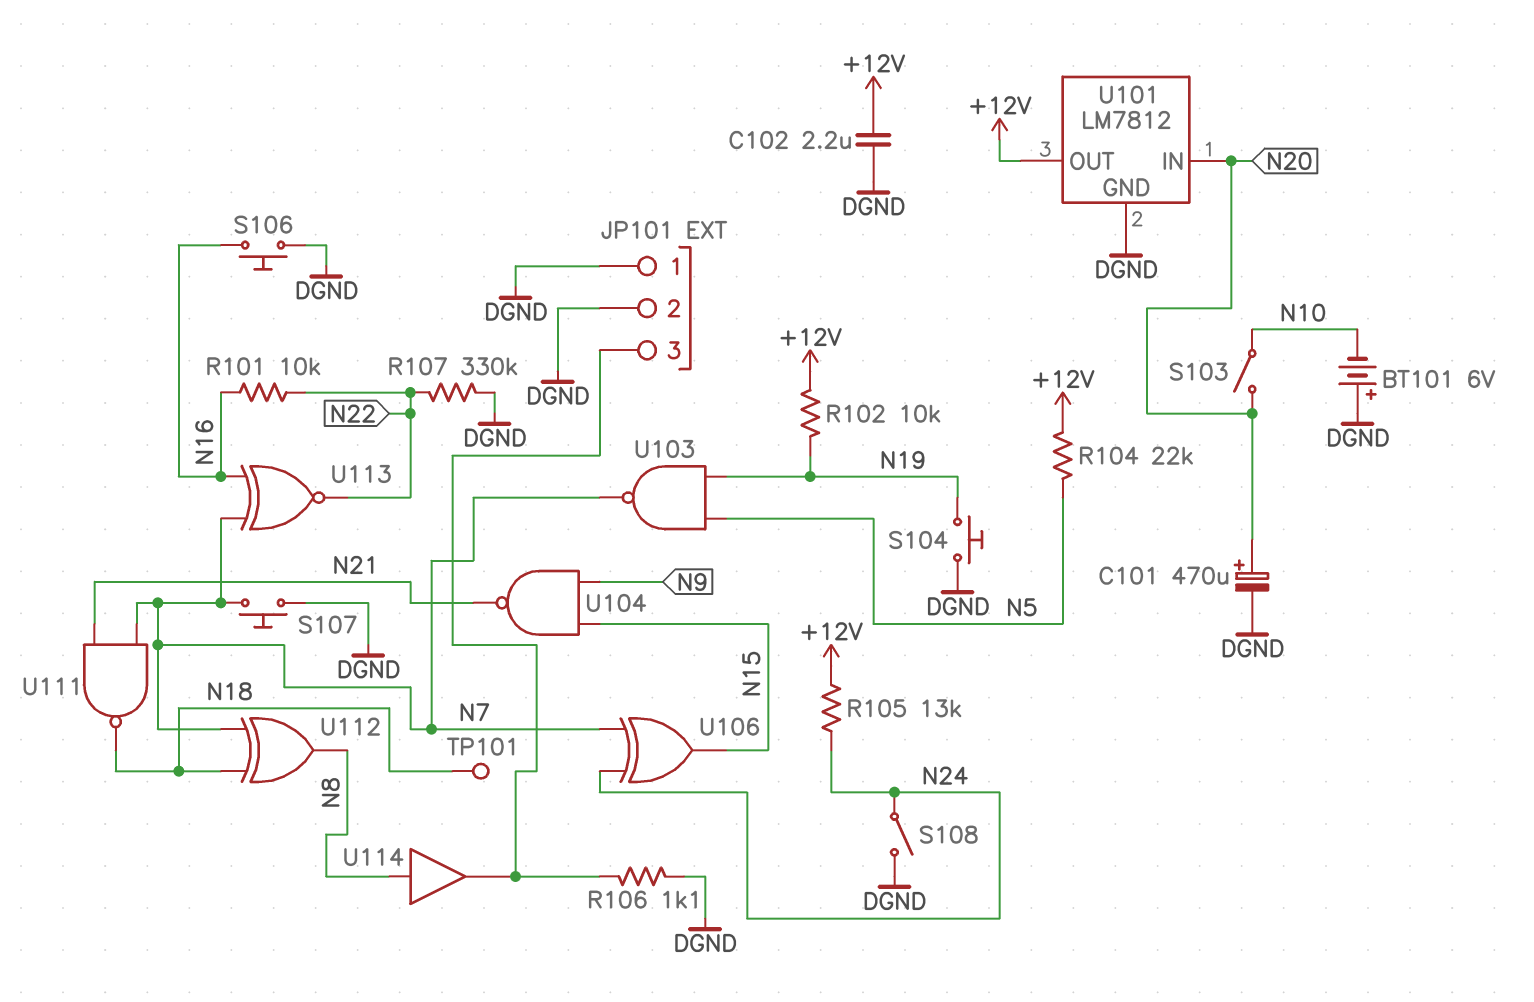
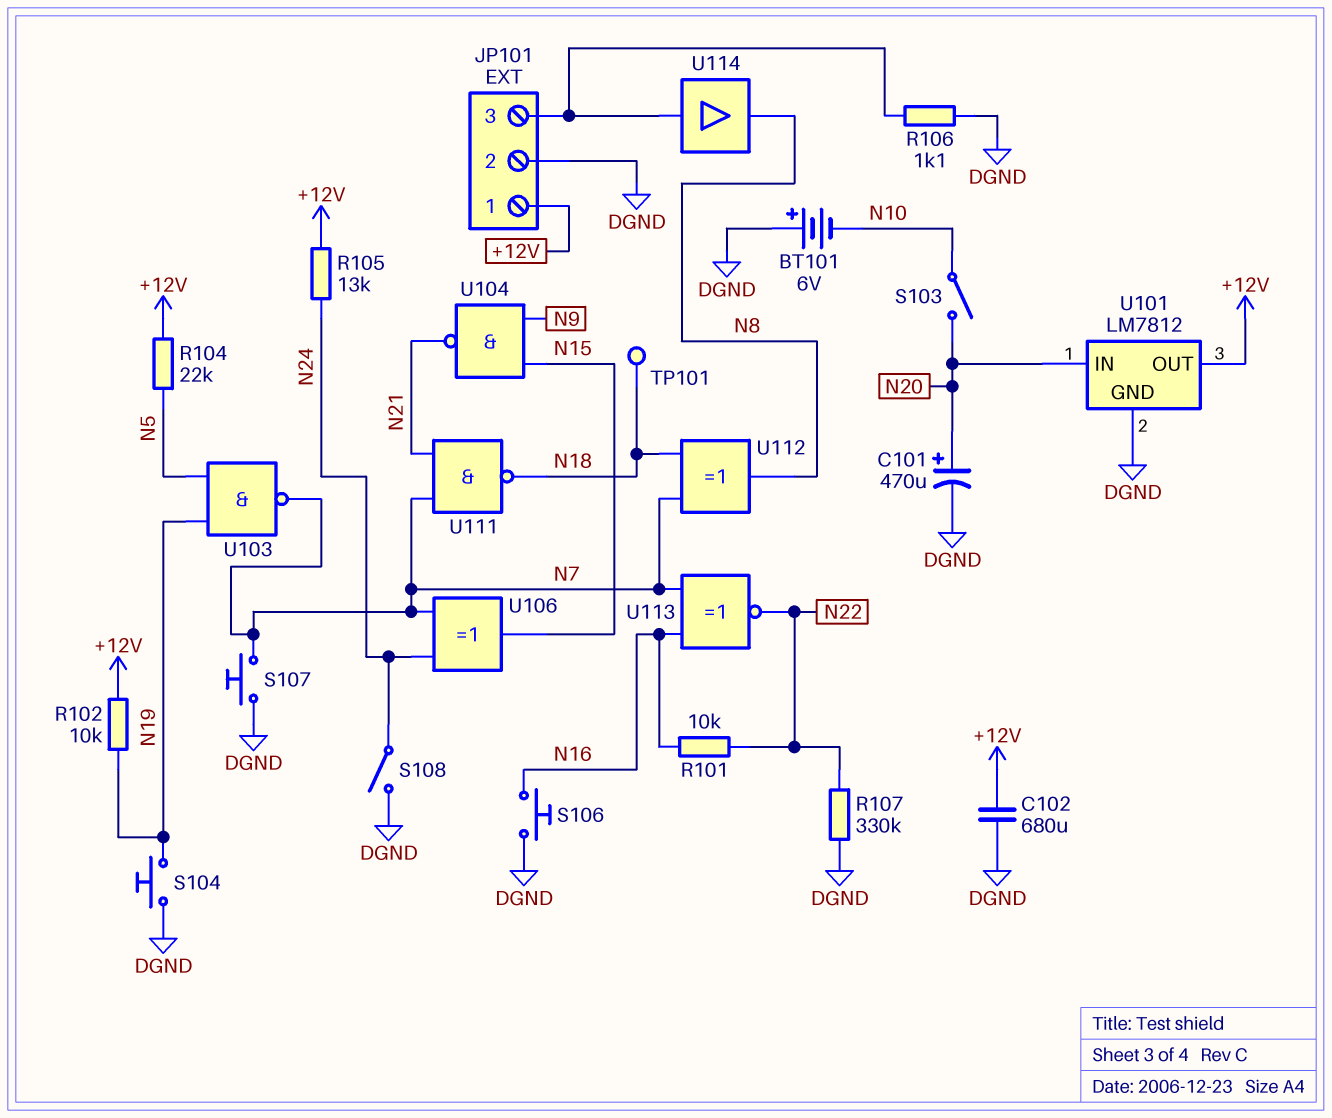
C102: 2.2uF (+12V, DGND) -> 680uF (+12V, DGND)
JP101 pin 1: DGND -> +12V
U114: buffer (in N8, out JP101/3) -> buffer (in JP101/3, out N8)

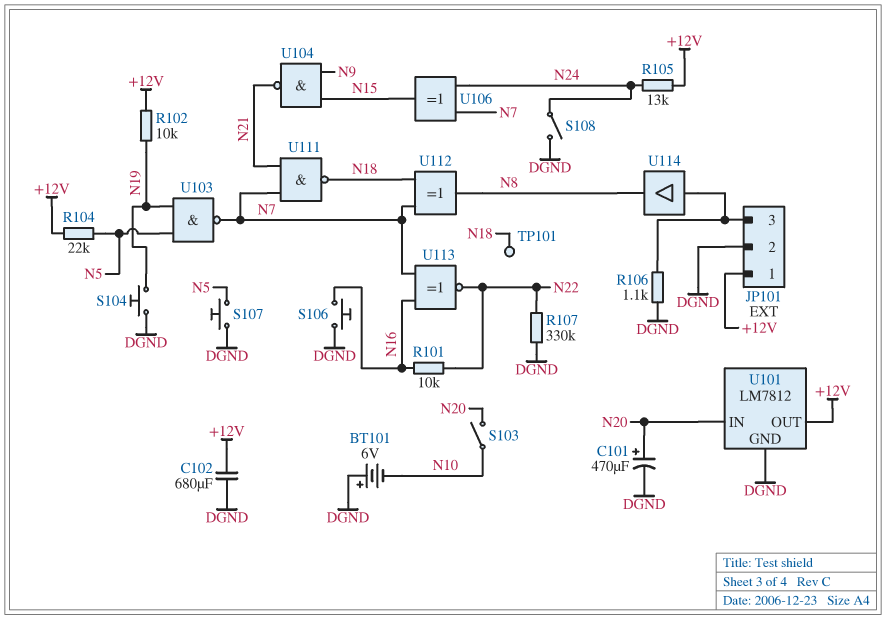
S107: button (DGND, N7) -> button (DGND, N5)

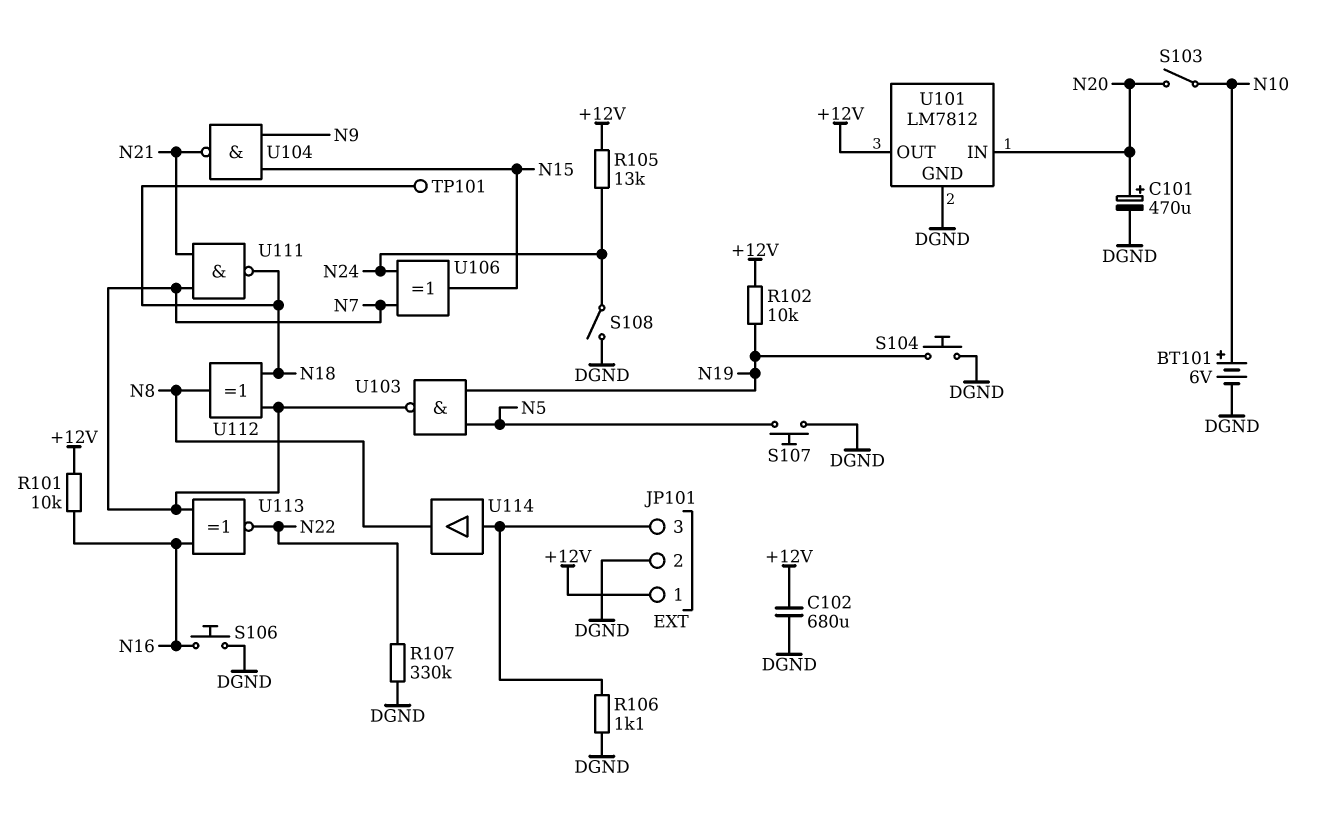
BT101: 6V (plus DGND, minus N10) -> 6V (plus N10, minus DGND)
R101: 10k (N16, N22) -> 10k (+12V, N16)
R104: 22k (+12V, N5) -> none

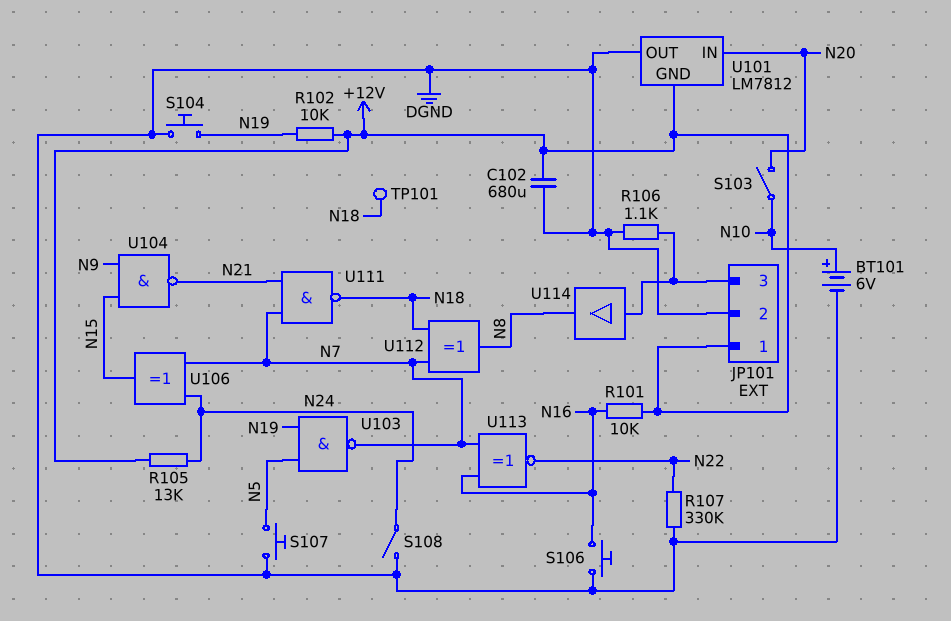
C101: 470uF (plus N20, minus DGND) -> none
U101 pin GND: DGND -> +12V
U101 pin OUT: +12V -> DGND

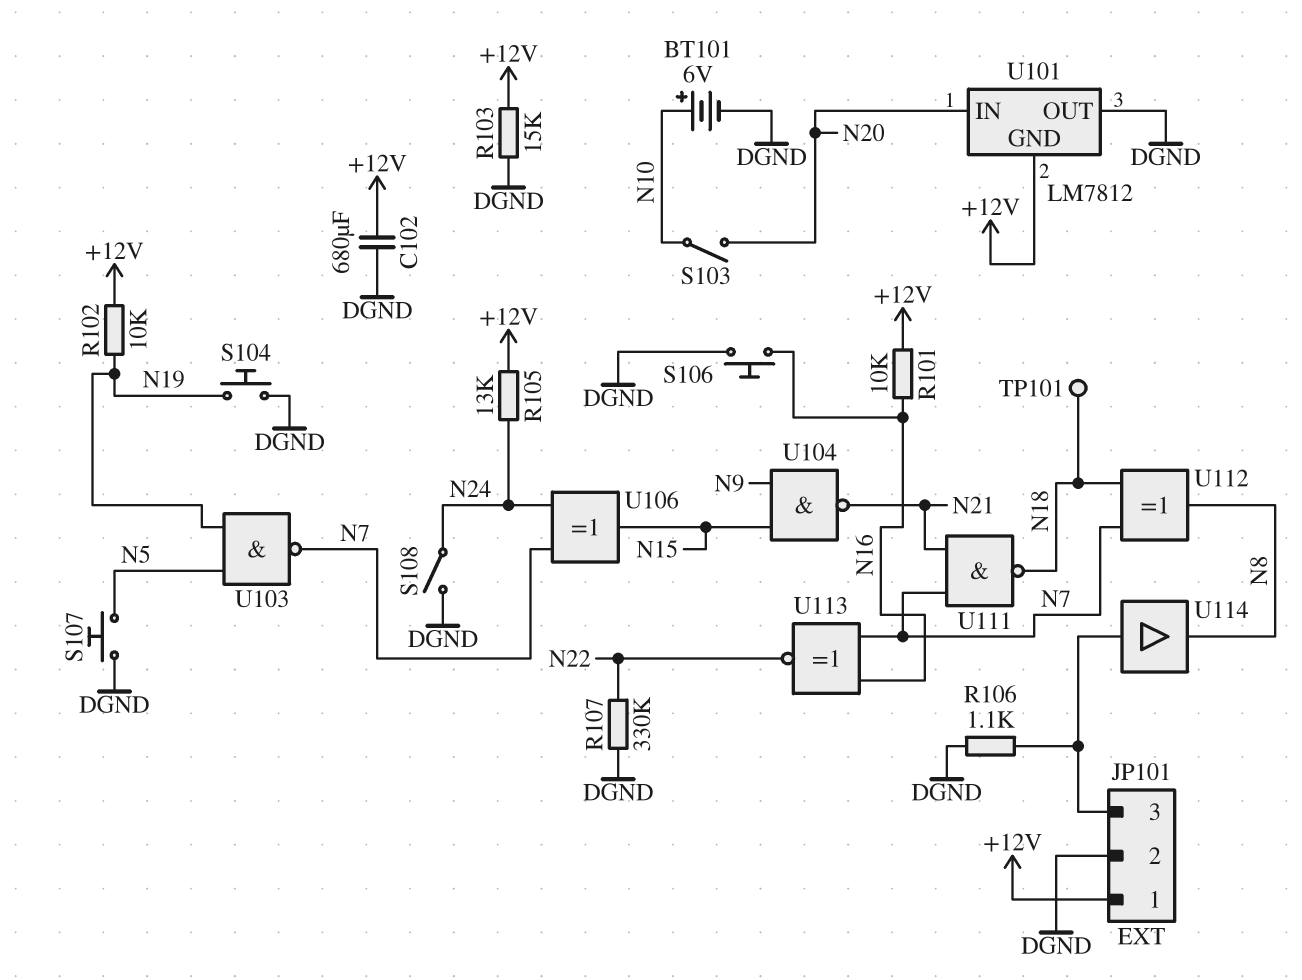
R103: none -> 15k (+12V, DGND)

